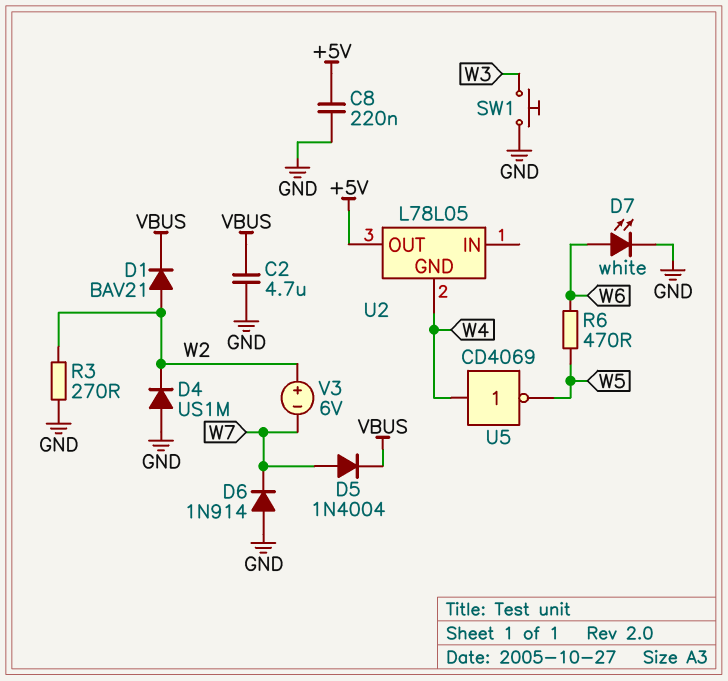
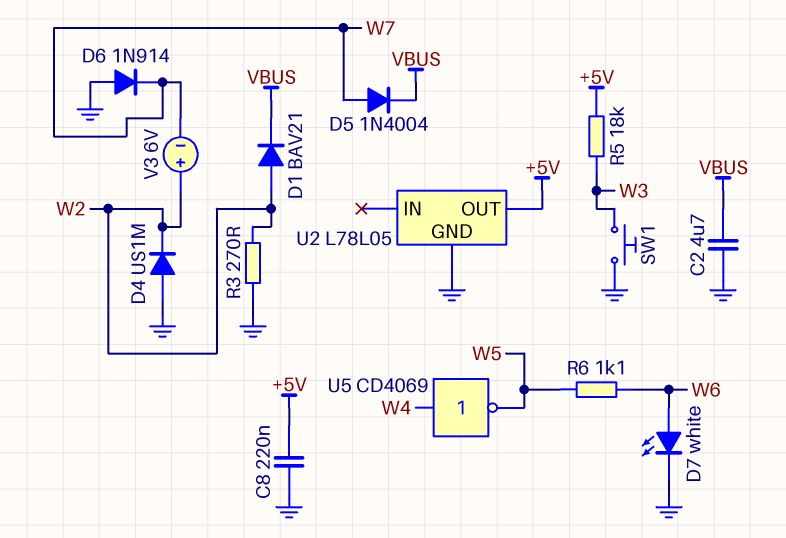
R5: none -> 18k (+5V, W3)
R6: 470 (W5, W6) -> 1.1k (W5, W6)
U2 pin GND: W4 -> GND

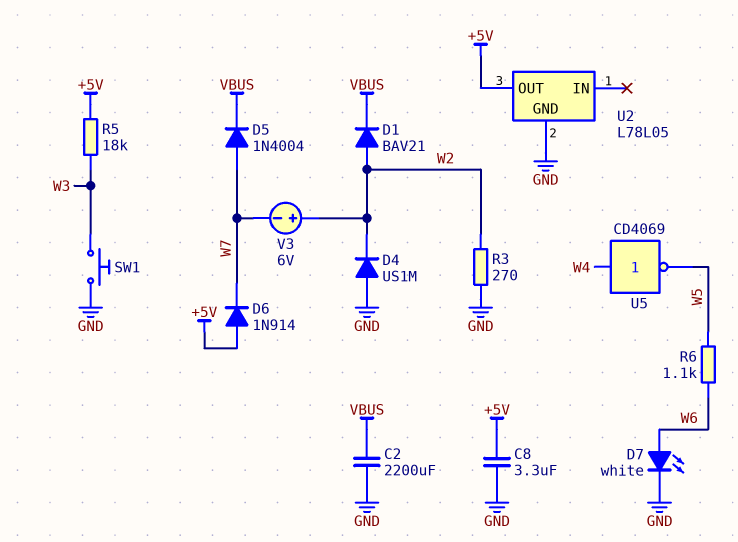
C2: 4.7uF (GND, VBUS) -> 2200uF (GND, VBUS)
C8: 220nF (+5V, GND) -> 3.3uF (+5V, GND)
D6: diode 1N914 (A GND, K W7) -> diode 1N914 (A +5V, K W7)

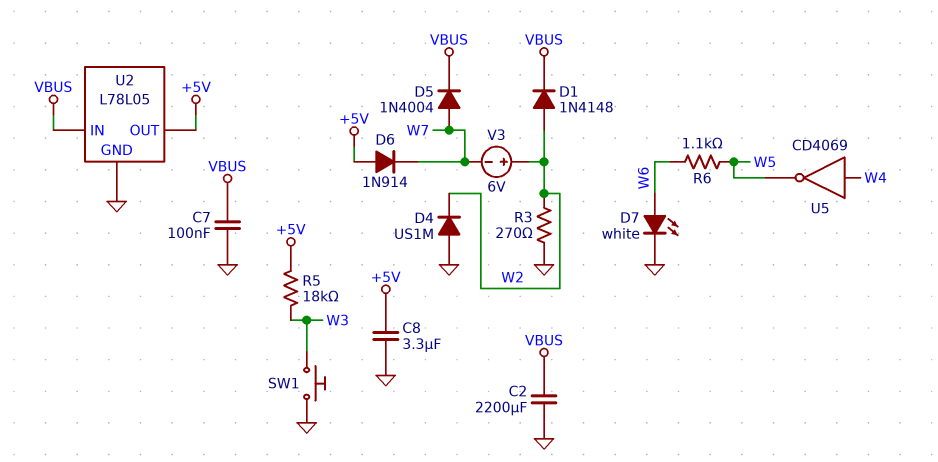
C7: none -> 100nF (GND, VBUS)
D1: diode BAV21 (A W2, K VBUS) -> diode 1N4148 (A W2, K VBUS)
U2 pin IN: none -> VBUS

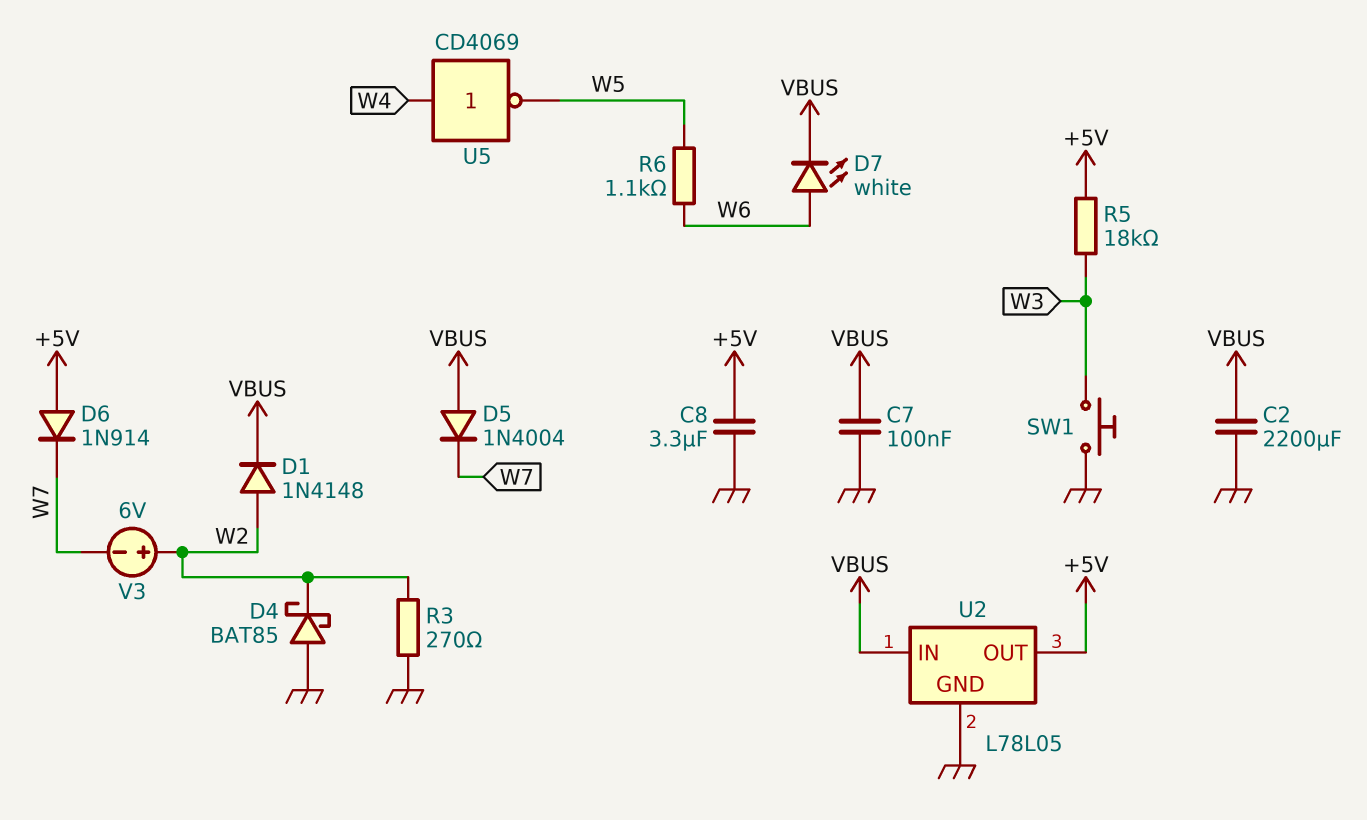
D4: diode US1M (A GND, K W2) -> schottky BAT85 (A GND, K W2)
D5: diode 1N4004 (A W7, K VBUS) -> diode 1N4004 (A VBUS, K W7)
D7: LED white (A W6, K GND) -> LED white (A W6, K VBUS)

